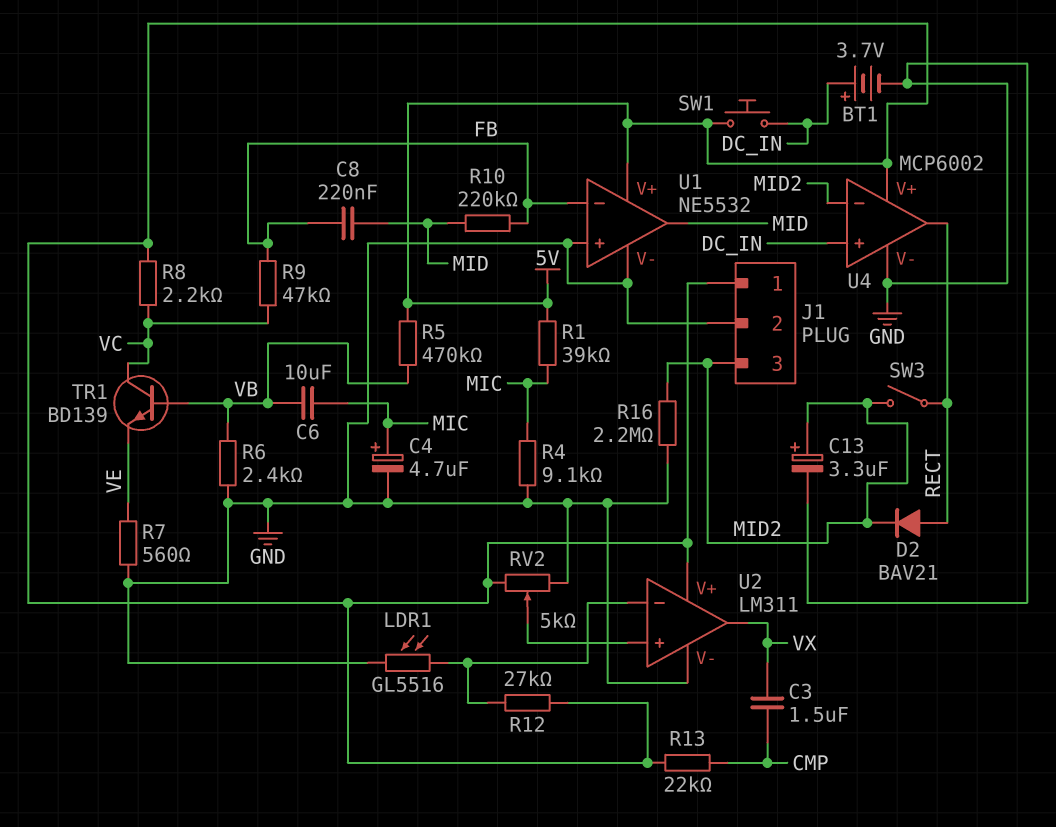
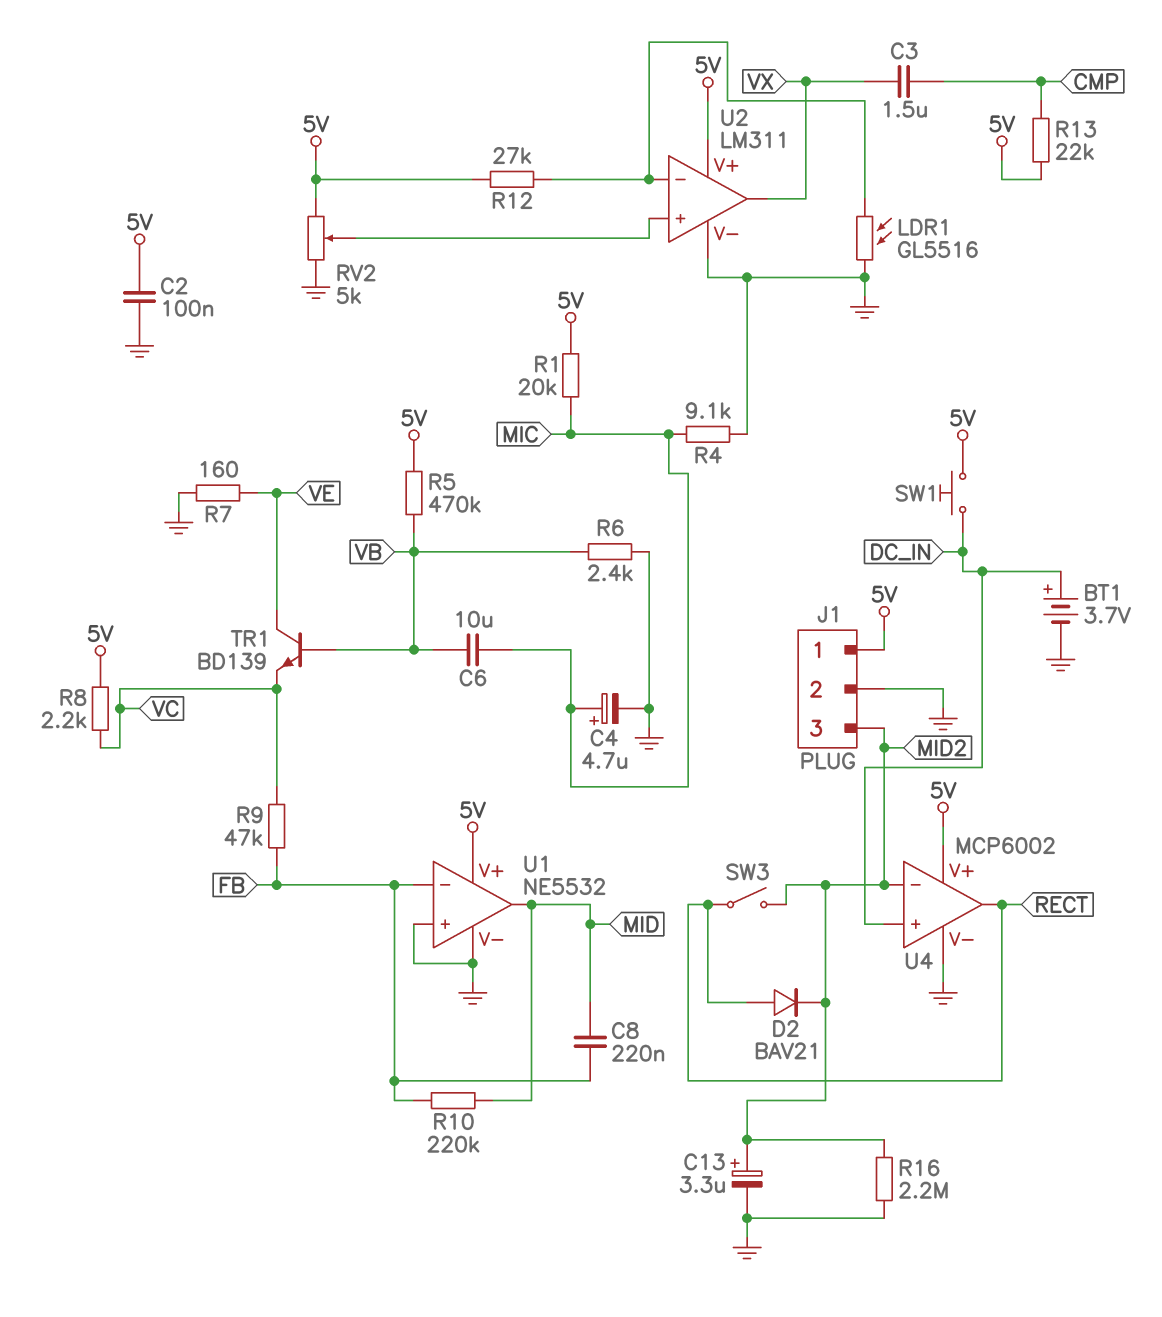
C2: none -> 100nF (5V, GND)
R1: 39k (5V, MIC) -> 20k (5V, MIC)
R7: 560 (GND, VE) -> 160 (GND, VE)
TR1: NPN BD139 (B VB, C VC, E VE) -> NPN BD139 (B VB, C VE, E VC)

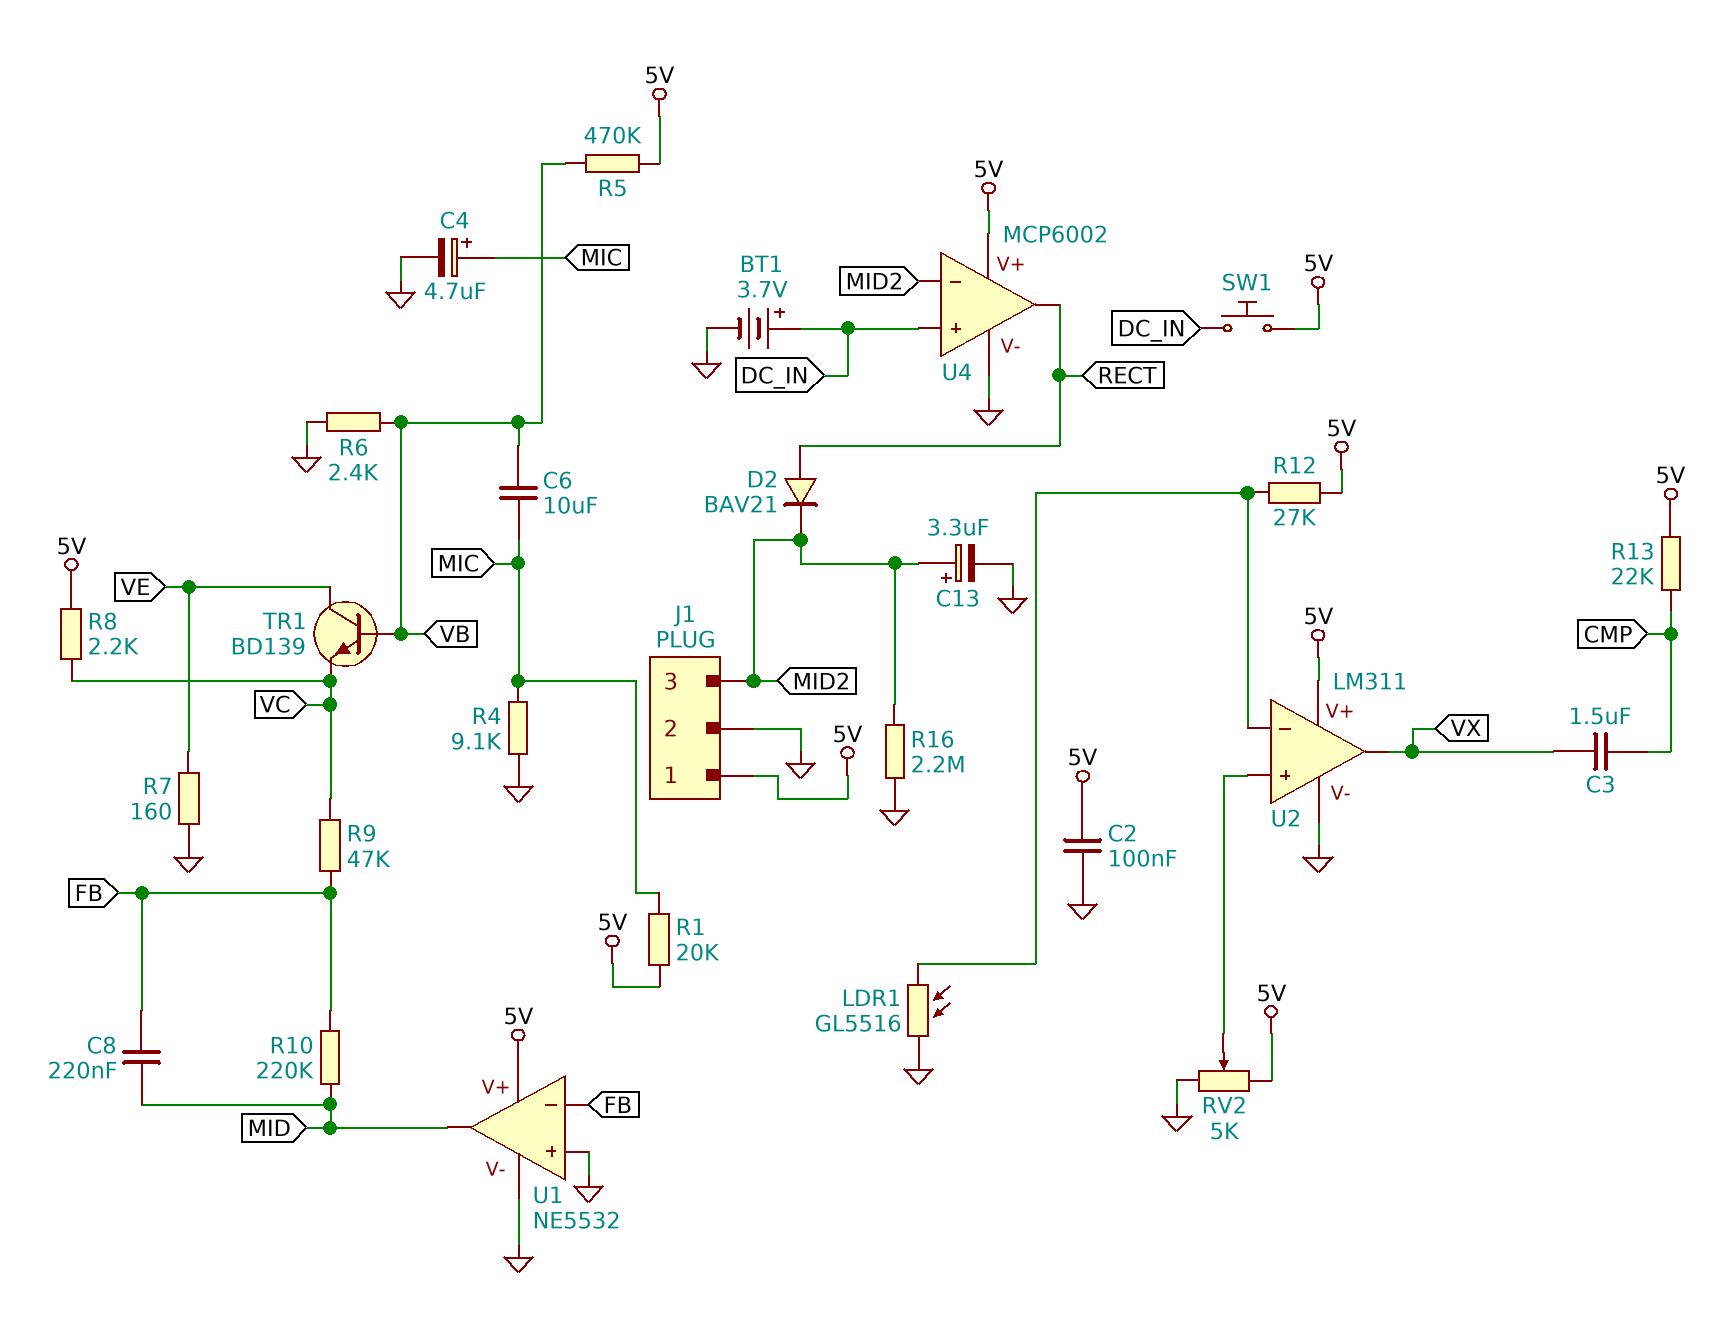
SW3: switch (MID2, RECT) -> none

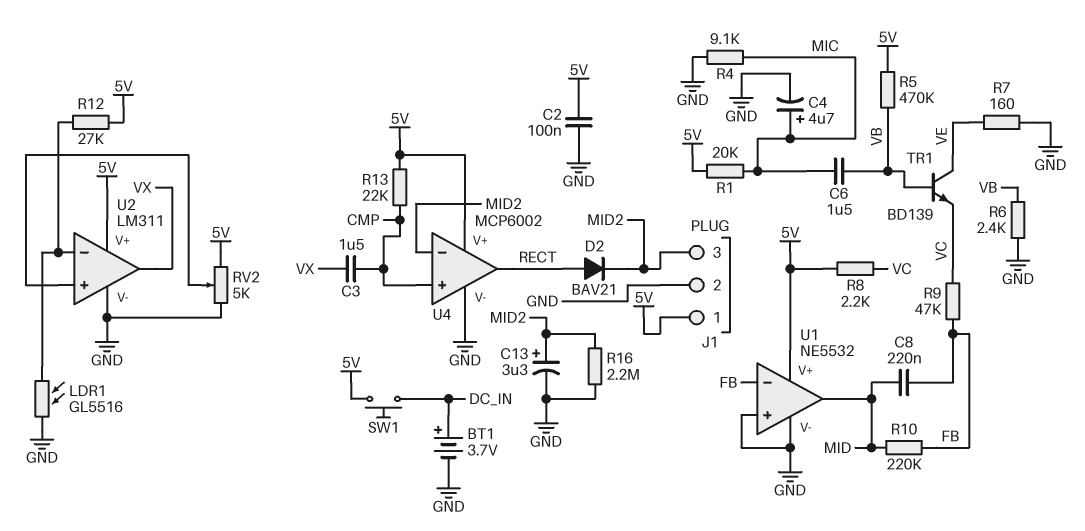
C6: 10uF (MIC, VB) -> 1.5uF (MIC, VB)
U4 pin in+: DC_IN -> CMP

